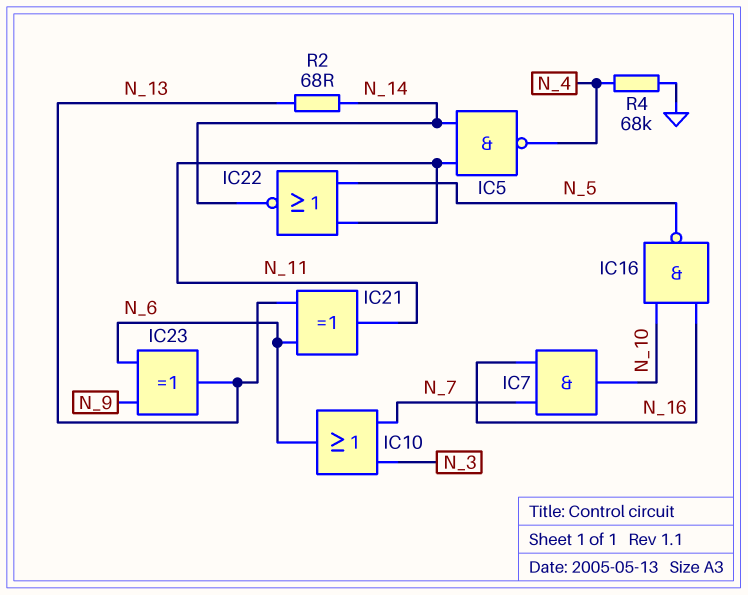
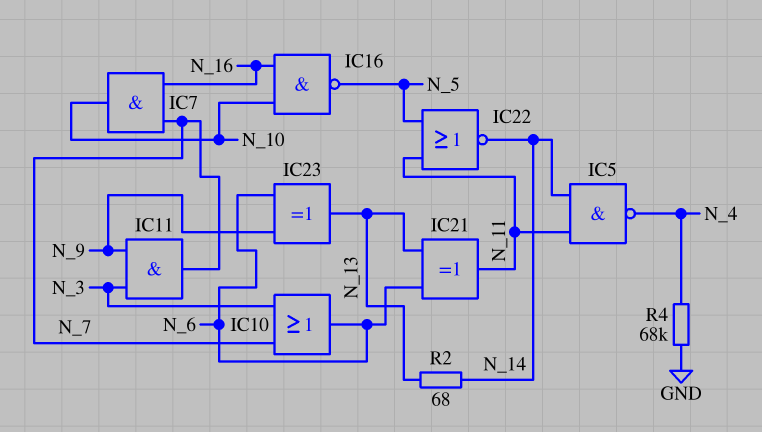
IC11: none -> AND (in N_3, in N_9, out N_7)

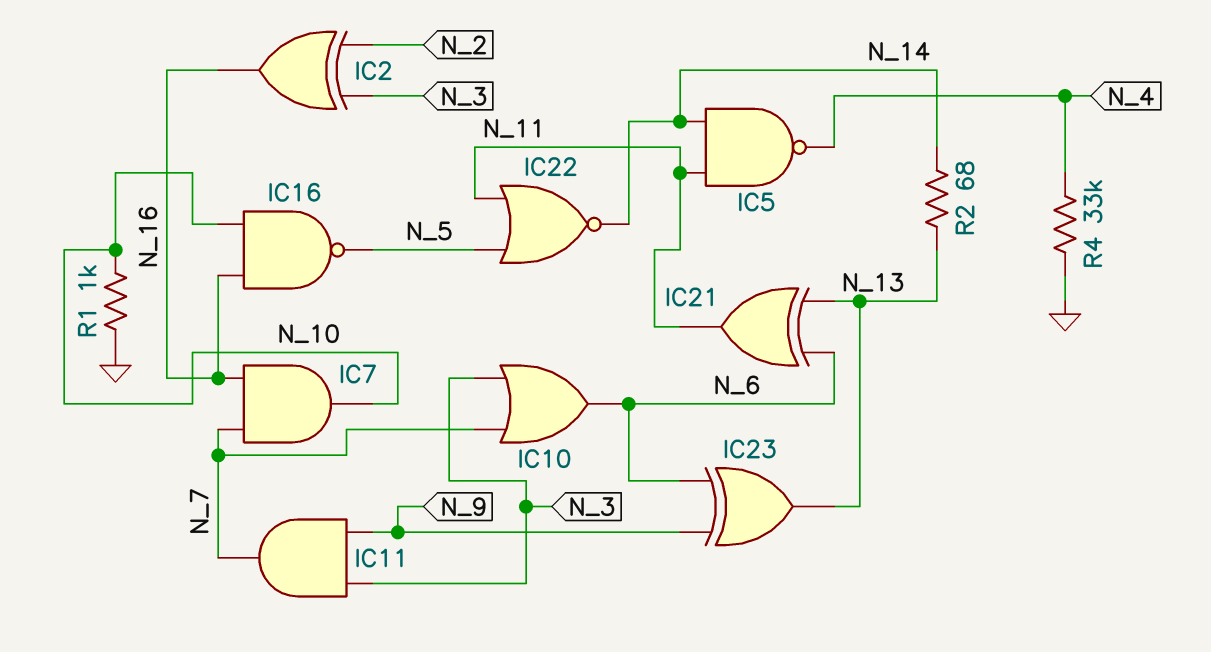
IC2: none -> XOR (in N_2, in N_3, out N_16)
R1: none -> 1k (GND, N_10)
R4: 68k (GND, N_4) -> 33k (GND, N_4)

